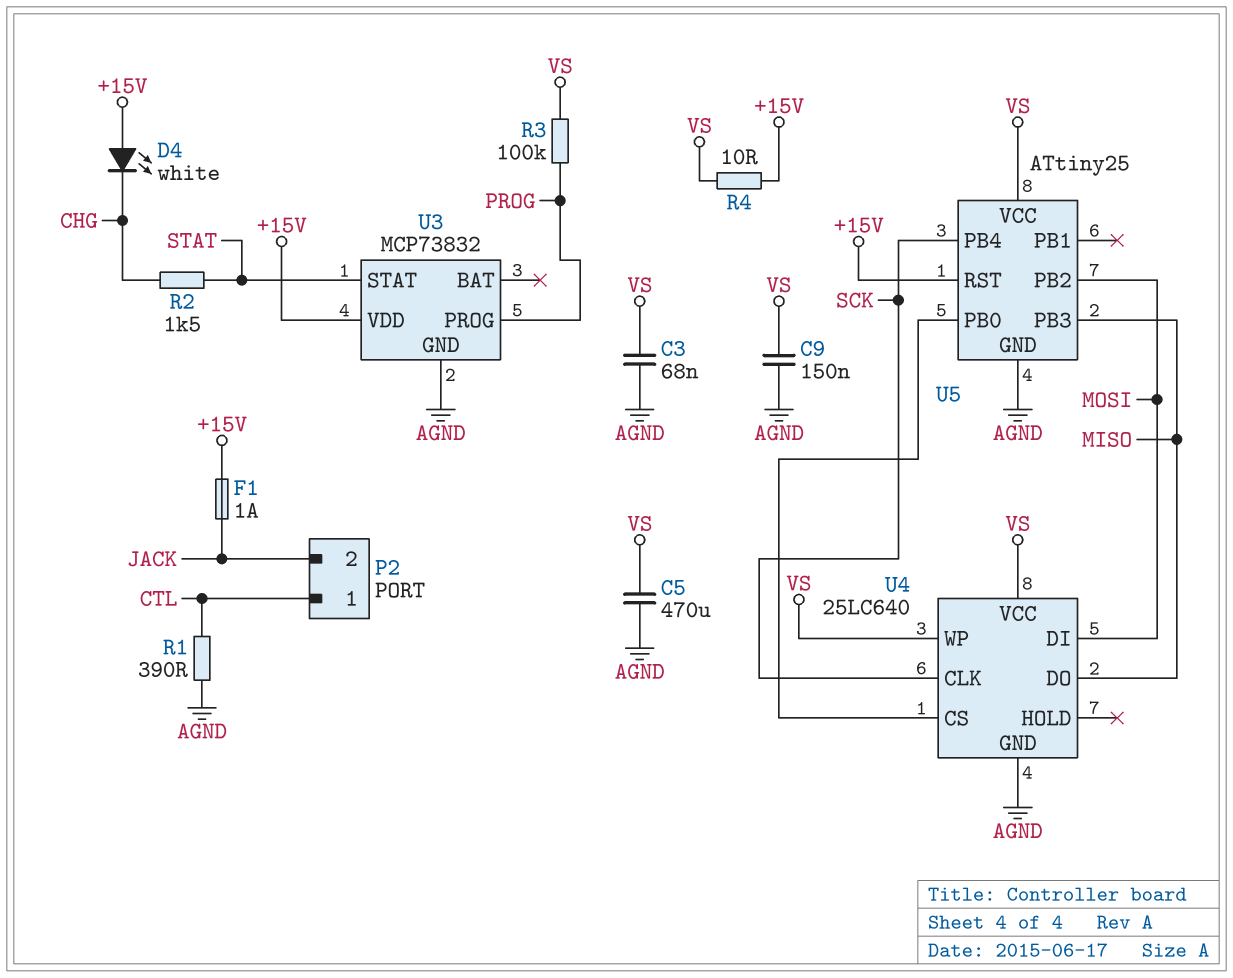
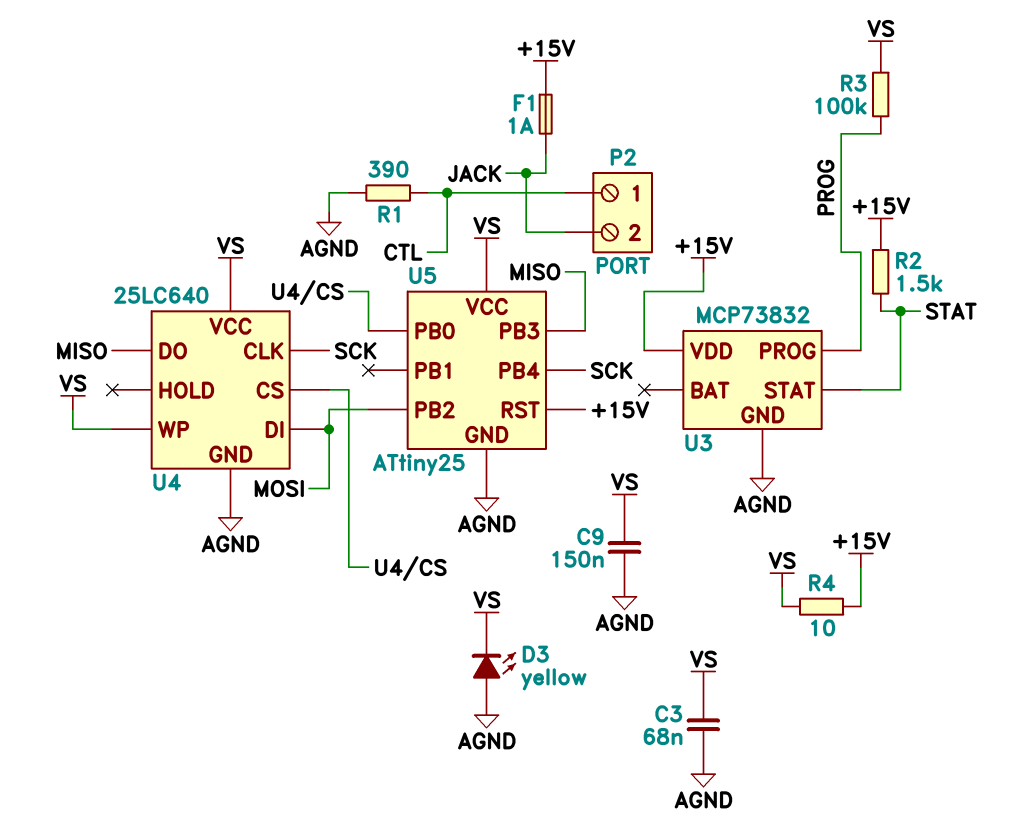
C5: 470uF (AGND, VS) -> none
D3: none -> LED yellow (A AGND, K VS)
D4: LED white (A +15V, K CHG) -> none
R2: 1.5k (CHG, STAT) -> 1.5k (+15V, STAT)

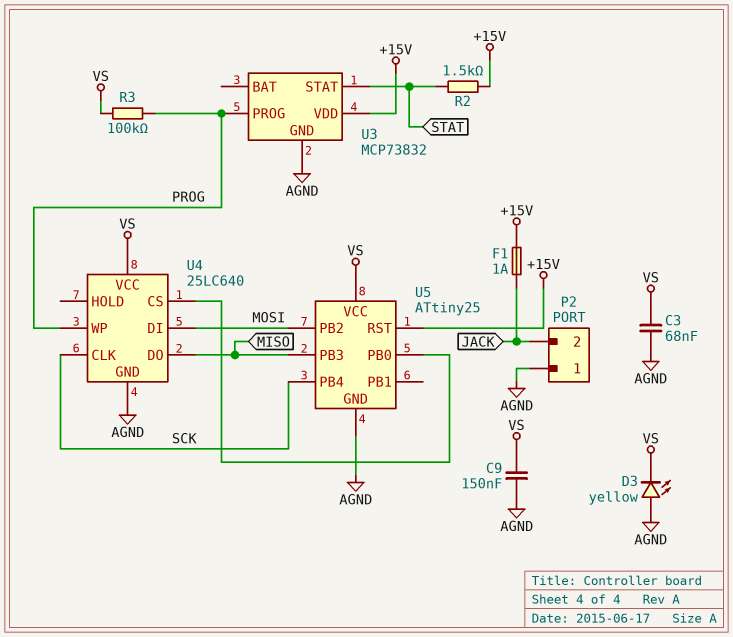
P2 pin 1: CTL -> AGND
R1: 390 (AGND, CTL) -> none
R4: 10 (+15V, VS) -> none
U4 pin WP: VS -> PROG

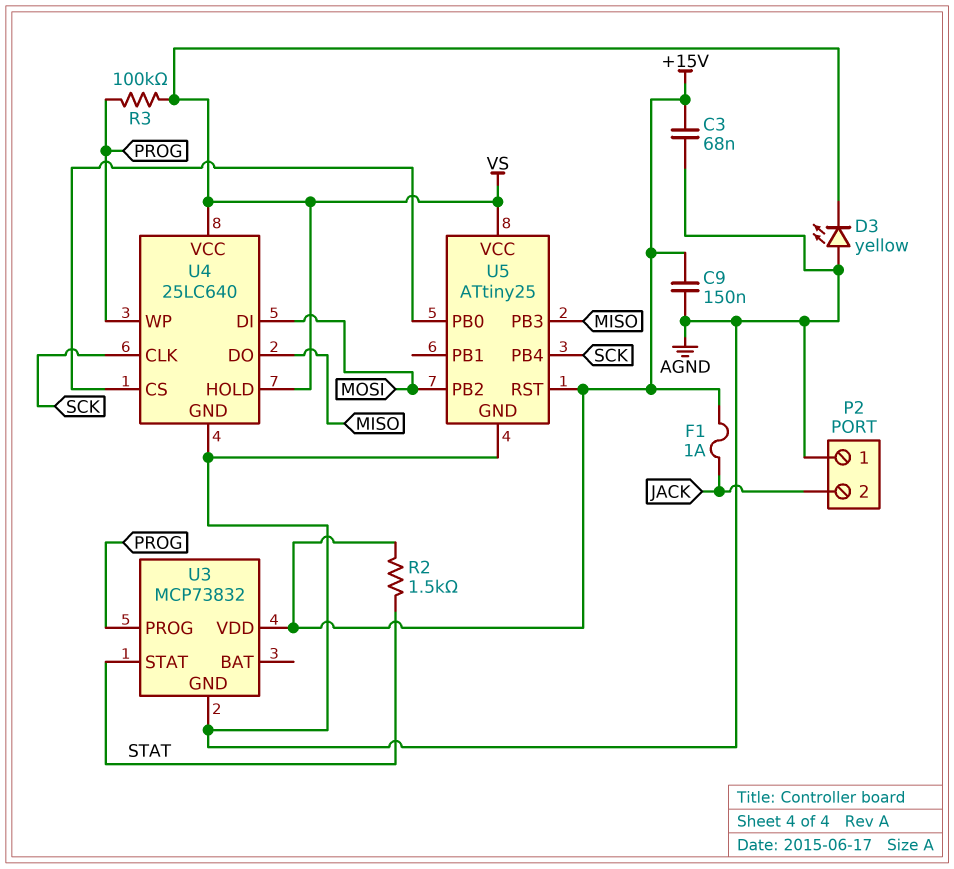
C3: 68nF (AGND, VS) -> 68nF (+15V, AGND)
C9: 150nF (AGND, VS) -> 150nF (+15V, AGND)
U4 pin HOLD: none -> VS

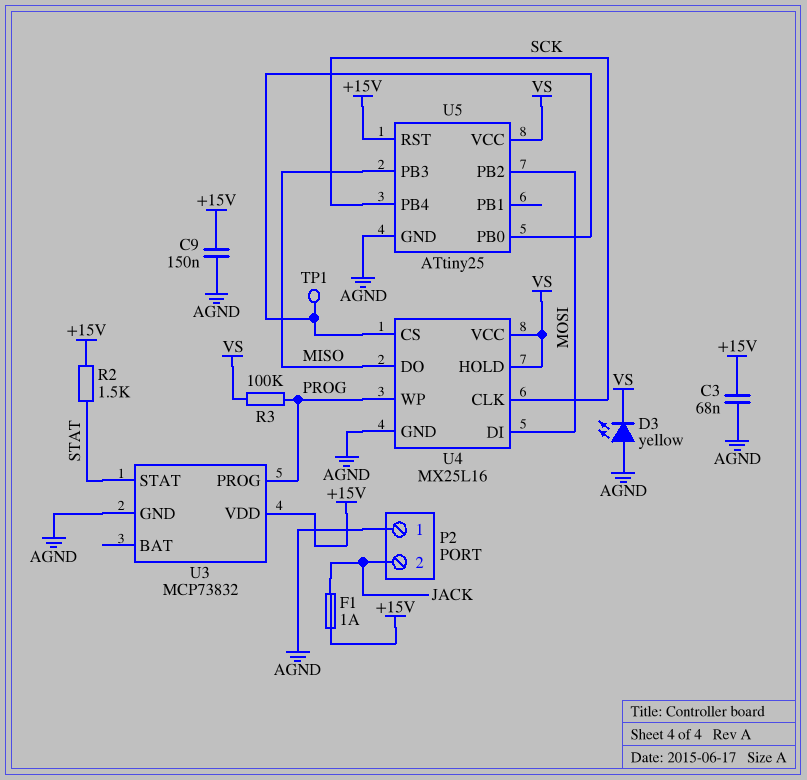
TP1: none -> test point (U4/CS)
U4: 25LC640 -> MX25L16

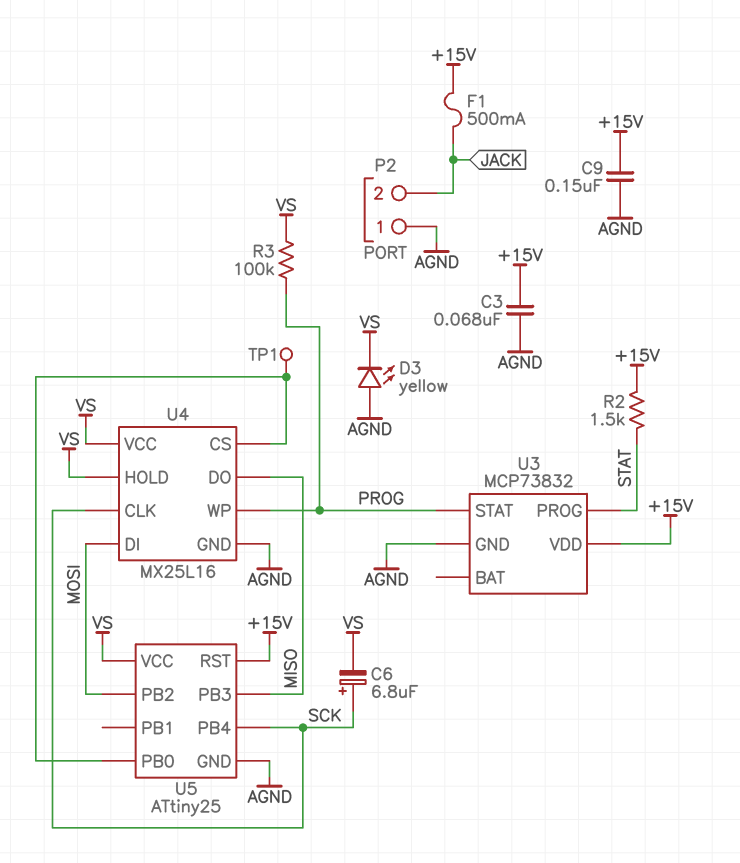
C6: none -> 6.8uF (plus SCK, minus VS)
F1: 1A (+15V, JACK) -> 500mA (+15V, JACK)
U3 pin PROG: PROG -> STAT
U3 pin STAT: STAT -> PROG

